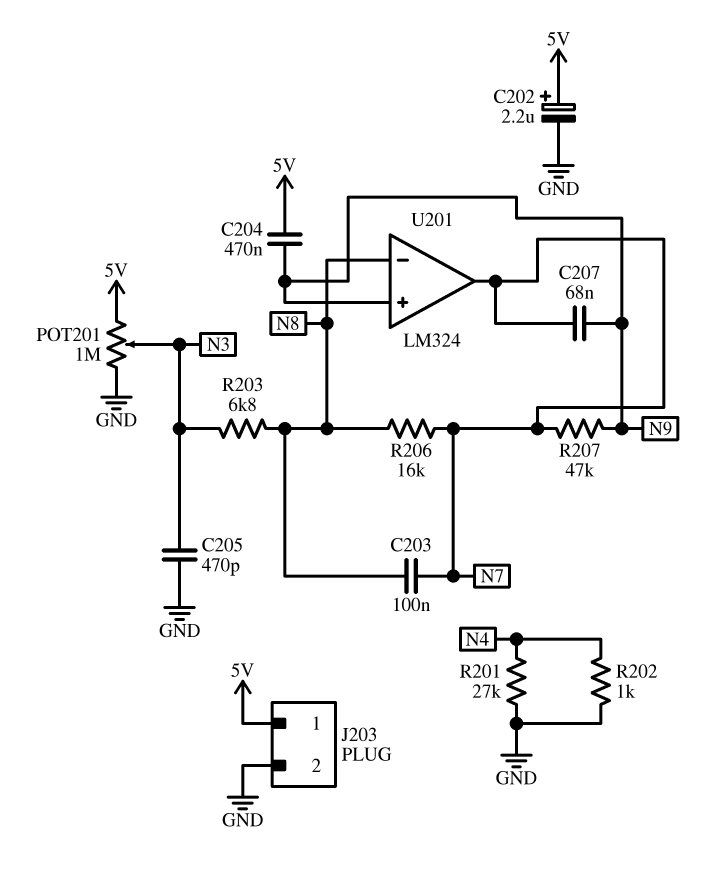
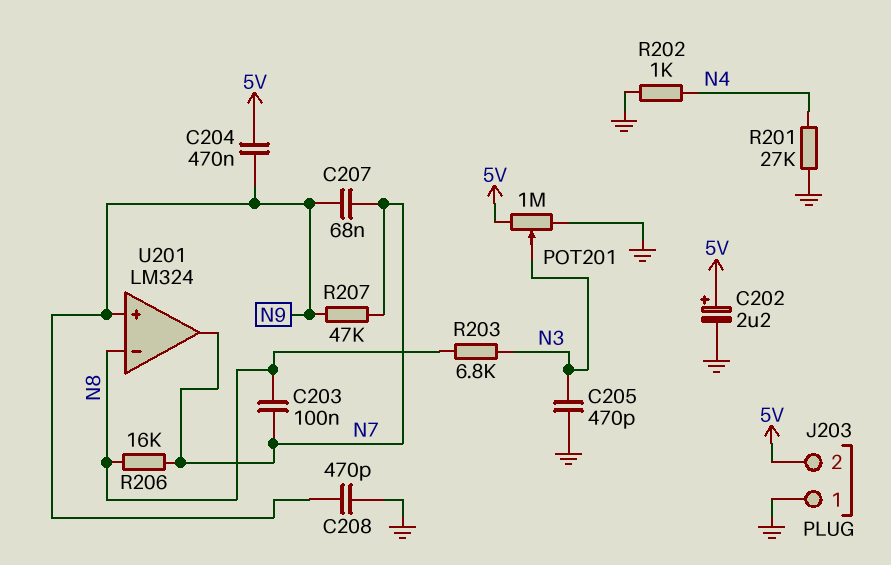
C208: none -> 470pF (GND, N9)
J203 pin 1: 5V -> GND
J203 pin 2: GND -> 5V

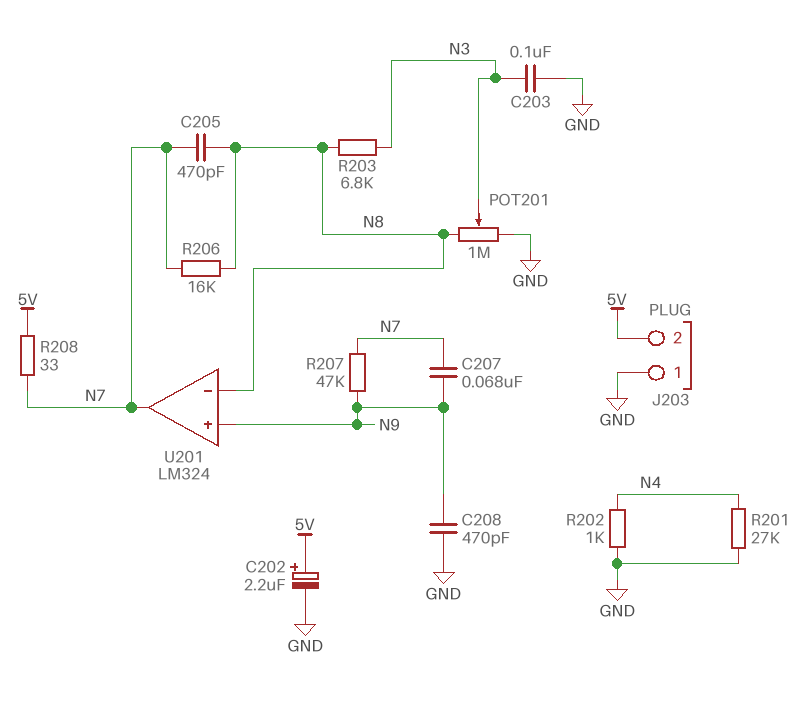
C203: 100nF (N7, N8) -> 100nF (GND, N3)
C204: 470nF (5V, N9) -> none
C205: 470pF (GND, N3) -> 470pF (N7, N8)
POT201: 1M (5V, GND, wiper N3) -> 1M (GND, N8, wiper N3)
R208: none -> 33 (5V, N7)

